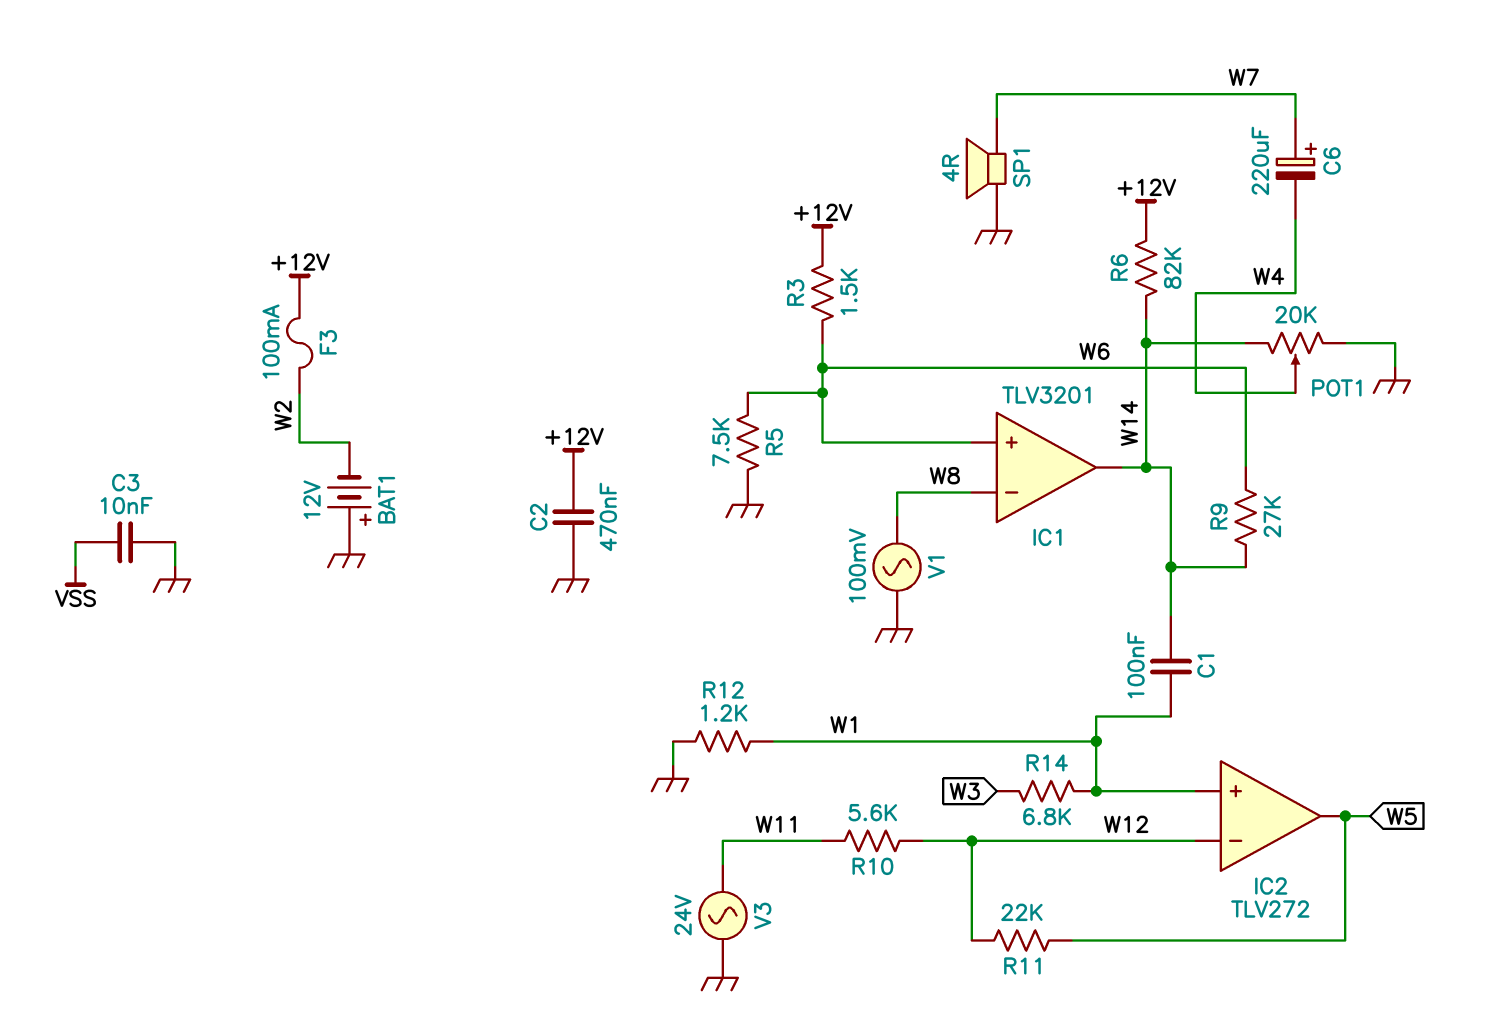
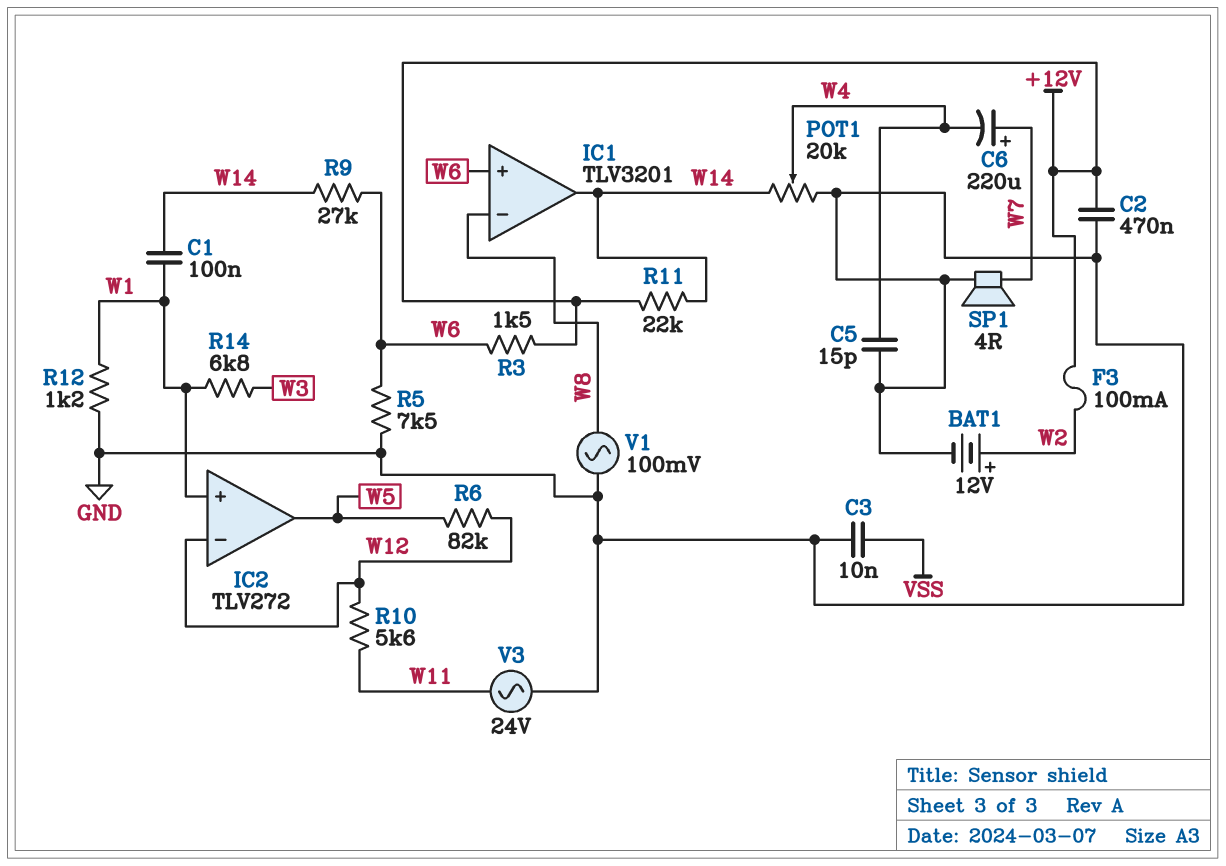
BAT1: 12V (plus GND, minus W2) -> 12V (plus W2, minus GND)
C5: none -> 15pF (GND, W4)
R6: 82k (+12V, W14) -> 82k (W5, W12)
R11: 22k (W5, W12) -> 22k (+12V, W14)

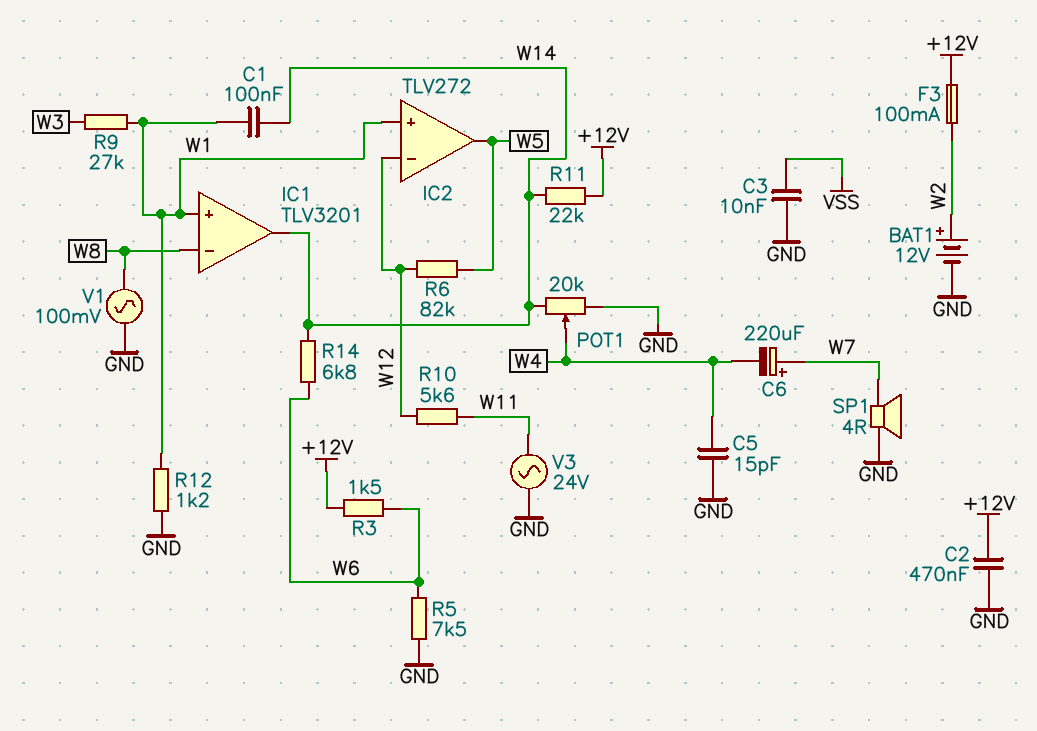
IC1 pin in+: W6 -> W1
R9: 27k (W6, W14) -> 27k (W1, W3)
R14: 6.8k (W1, W3) -> 6.8k (W6, W14)

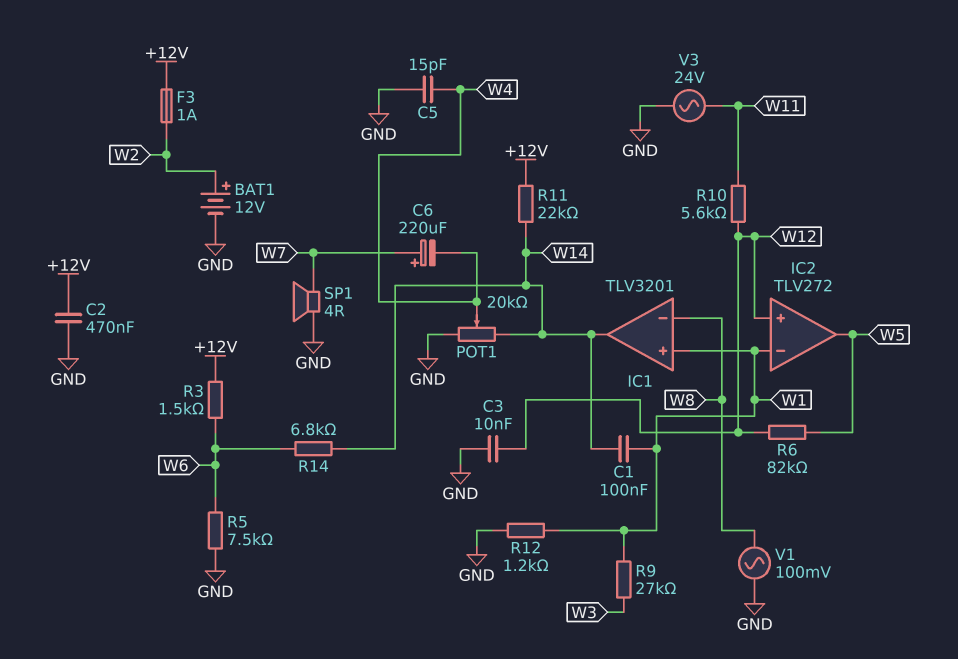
C3: 10nF (GND, VSS) -> 10nF (GND, W12)
F3: 100mA (+12V, W2) -> 1A (+12V, W2)
IC2 pin in+: W1 -> W12
IC2 pin in-: W12 -> W1

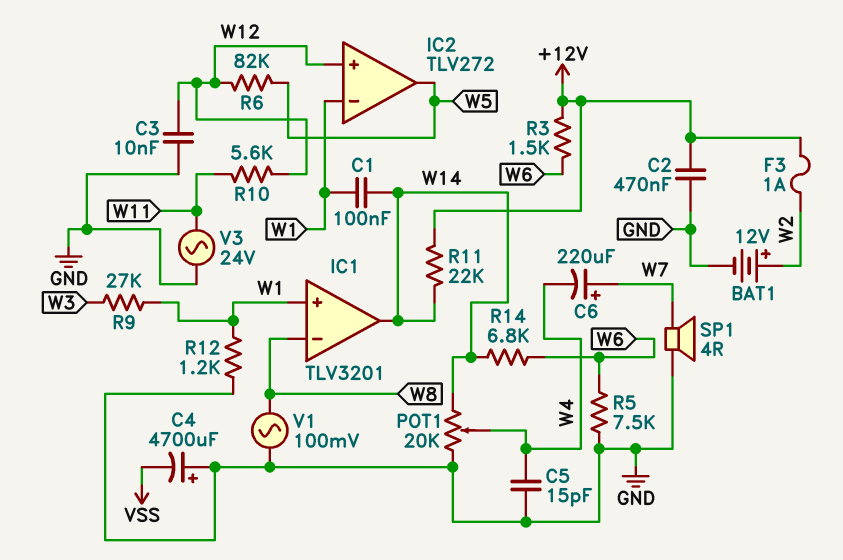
C4: none -> 4700uF (plus GND, minus VSS)

